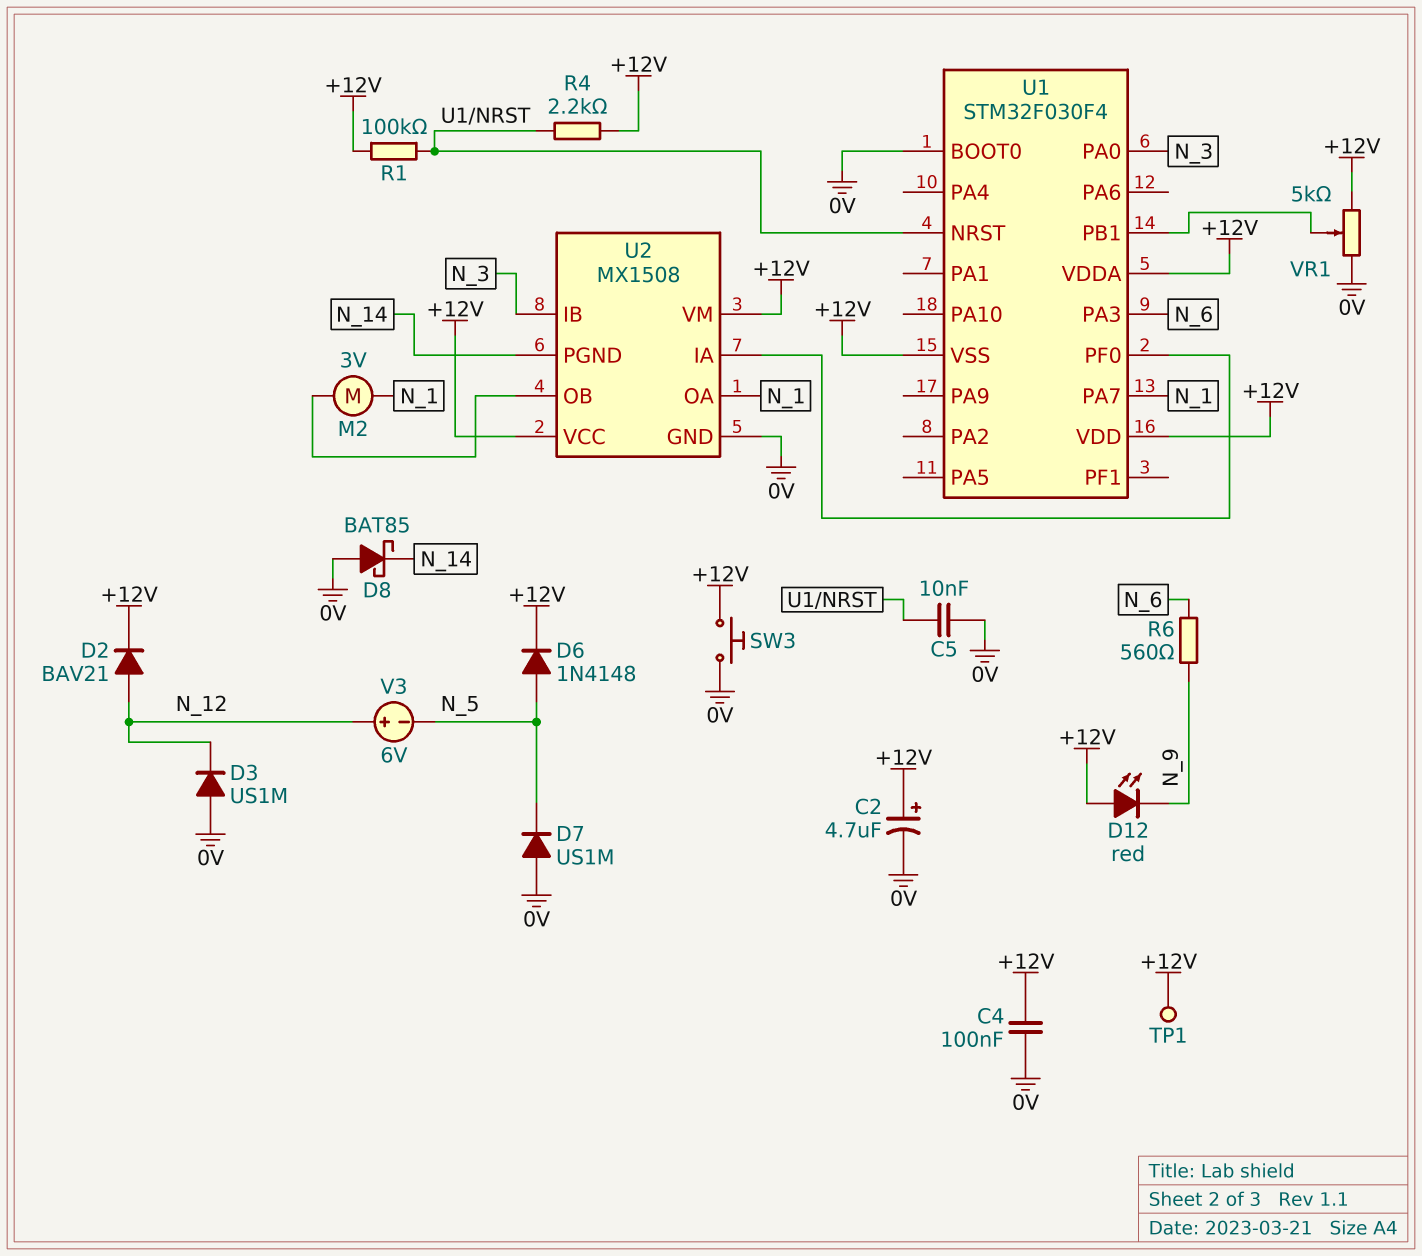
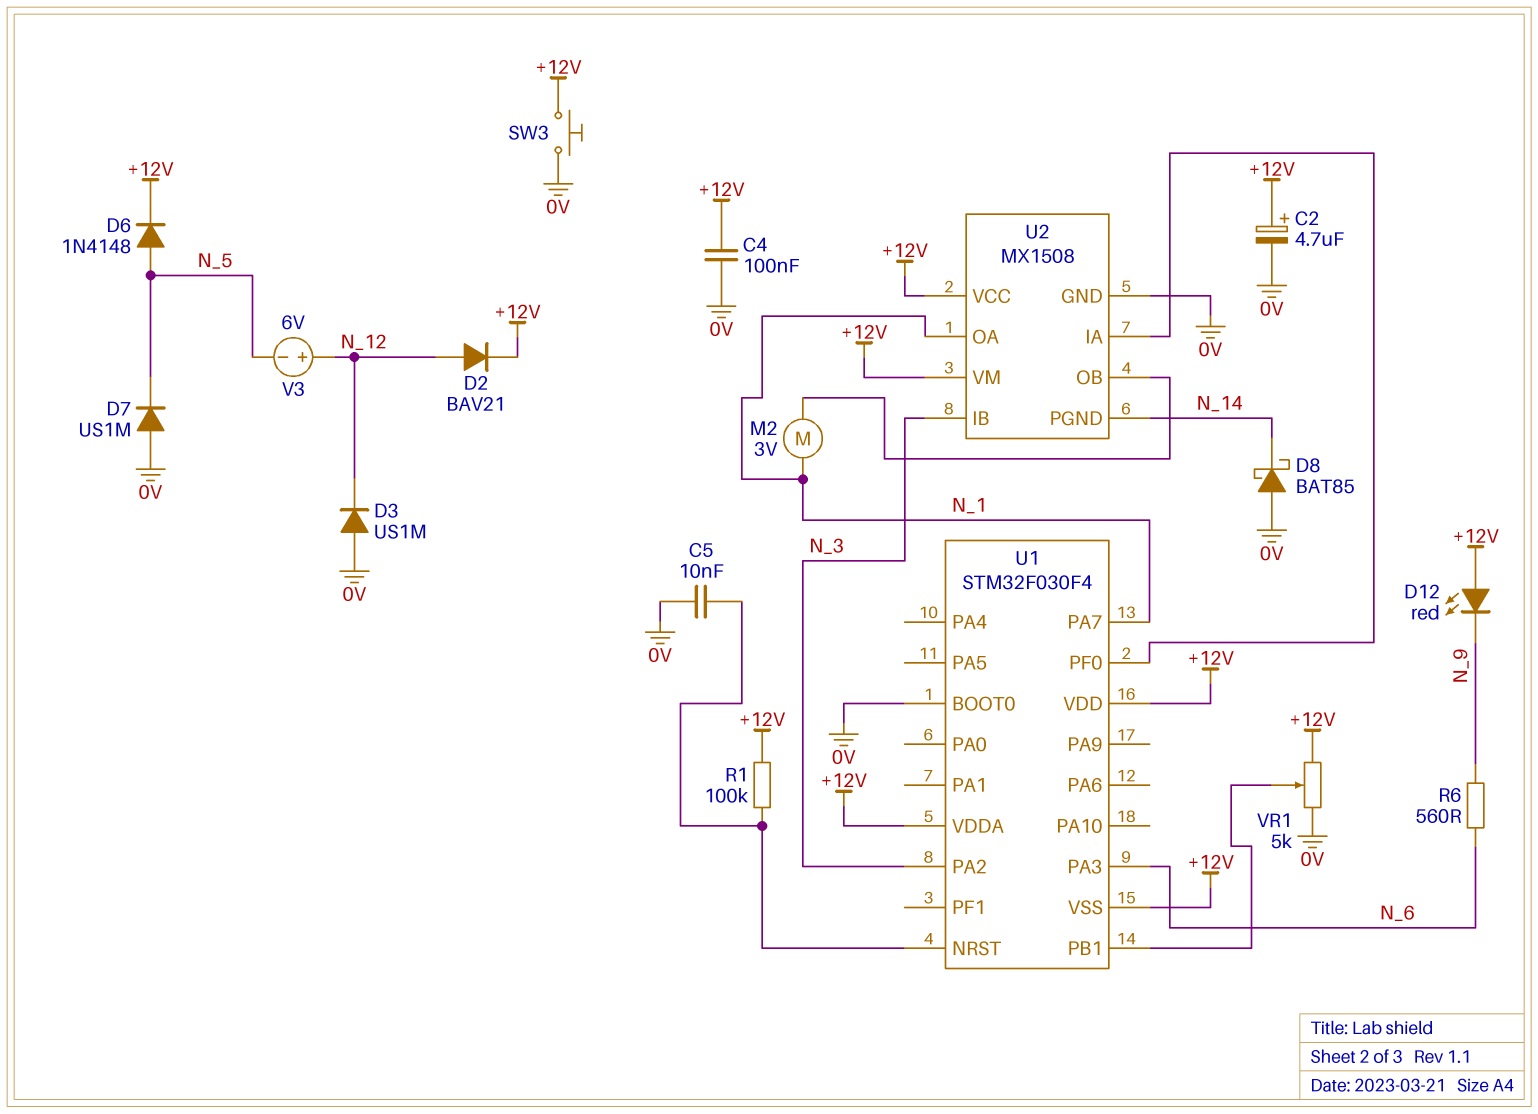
R4: 2.2k (+12V, U1/NRST) -> none
TP1: test point (+12V) -> none
U1 pin PA0: N_3 -> none
U1 pin PA2: none -> N_3

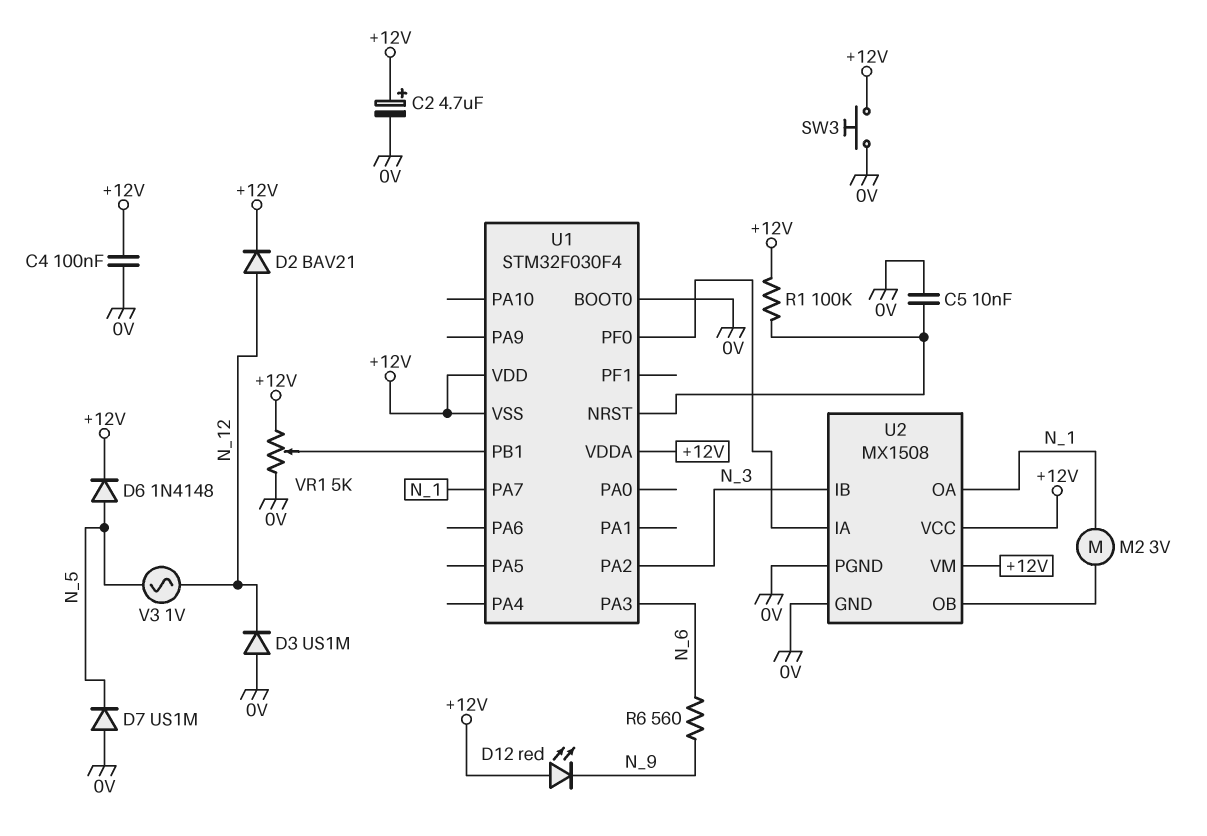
D8: schottky BAT85 (A 0V, K N_14) -> none
U2 pin PGND: N_14 -> 0V
V3: 6V (plus N_12, minus N_5) -> AC 1V (N_5, N_12)

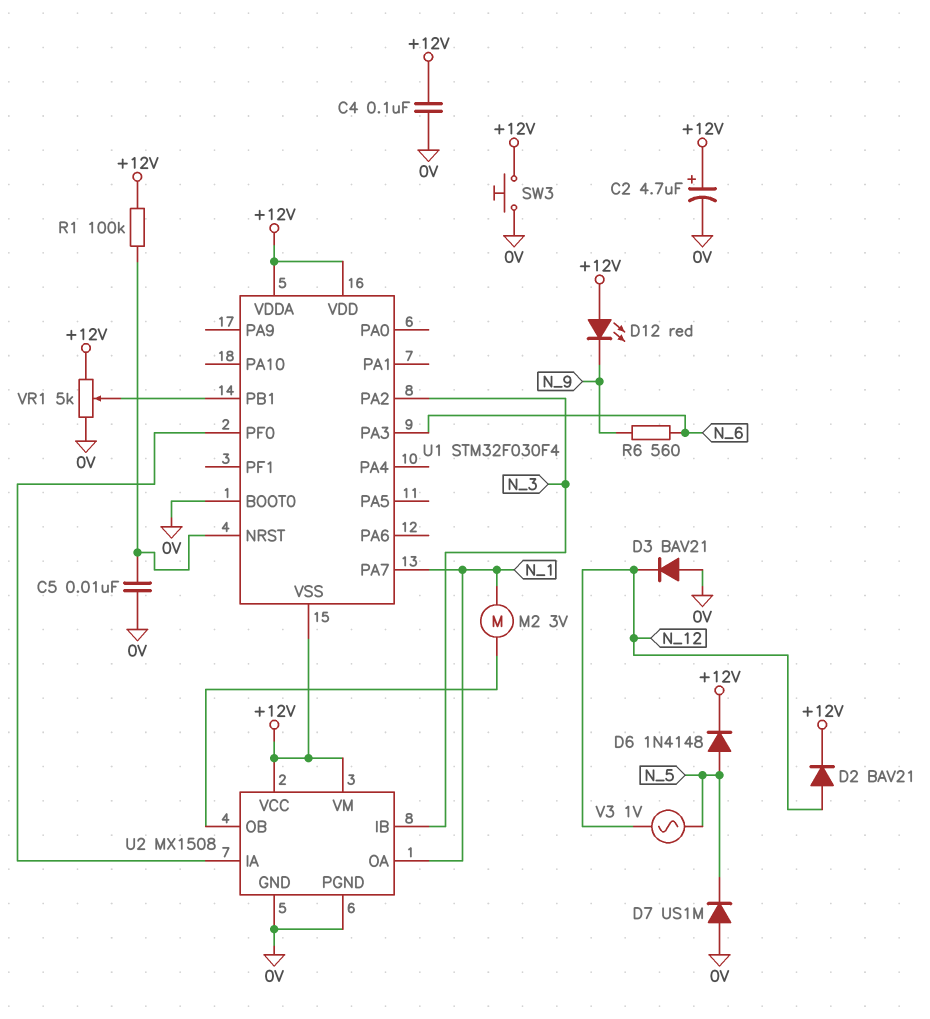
D3: diode US1M (A 0V, K N_12) -> diode BAV21 (A 0V, K N_12)

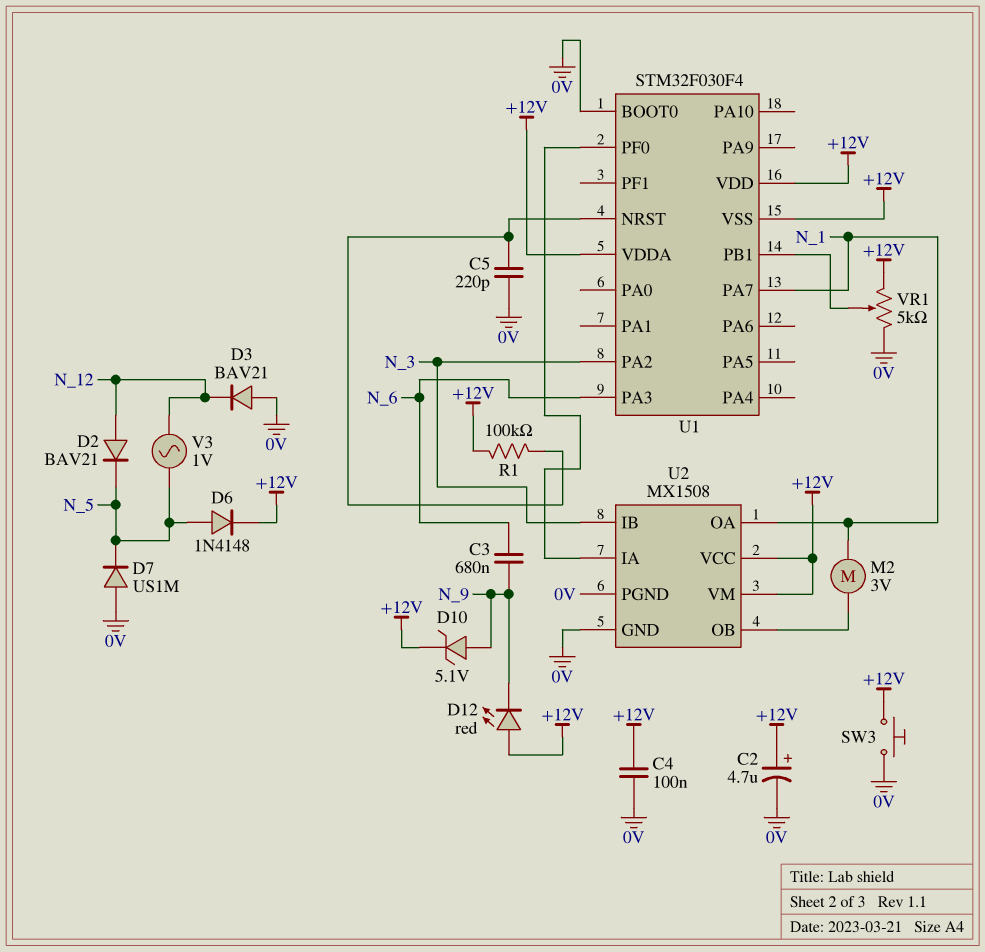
C3: none -> 680nF (N_6, N_9)
C5: 10nF (0V, U1/NRST) -> 220pF (0V, U1/NRST)
D2: diode BAV21 (A N_12, K +12V) -> diode BAV21 (A N_12, K N_5)
D10: none -> zener 5.1V (A N_9, K +12V)
R6: 560 (N_6, N_9) -> none

